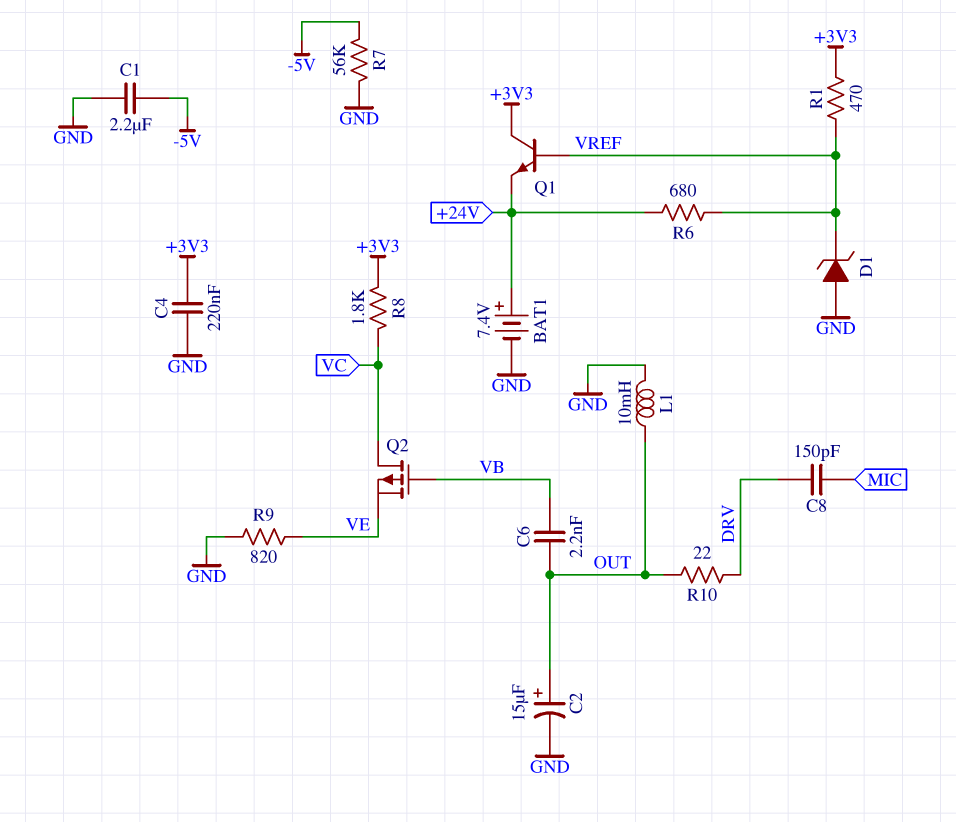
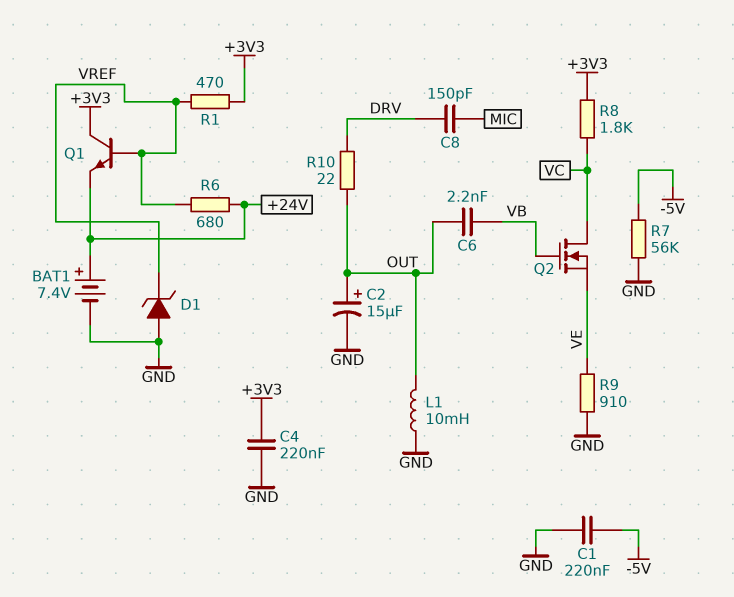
C1: 2.2uF (-5V, GND) -> 220nF (-5V, GND)
Q2: PMOS (G VB, D VC, S VE) -> NMOS (G VB, D VC, S VE)
R9: 820 (GND, VE) -> 910 (GND, VE)

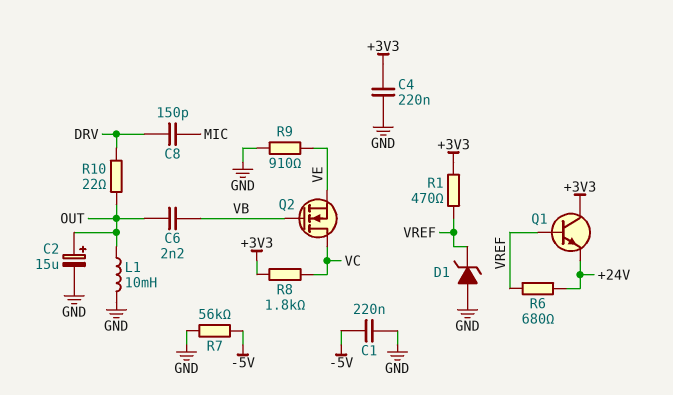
BAT1: 7.4V (plus +24V, minus GND) -> none

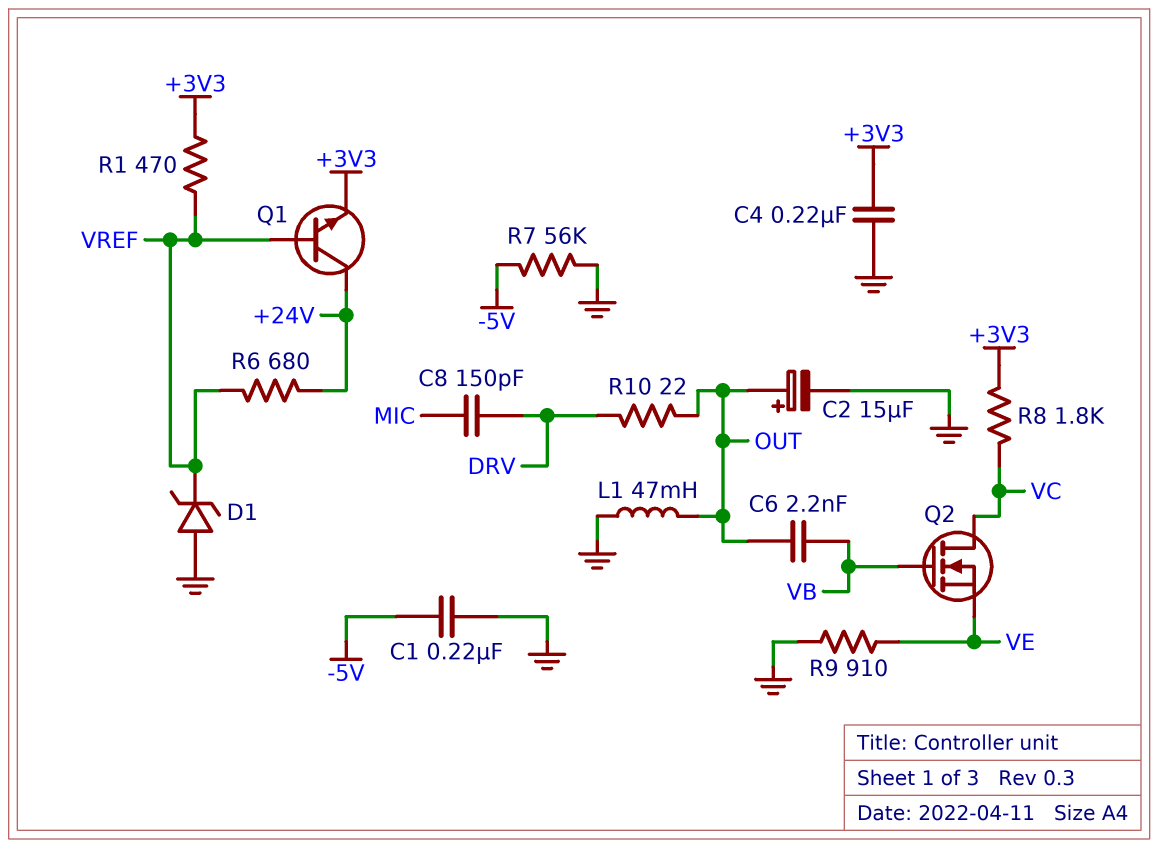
L1: 10mH (GND, OUT) -> 47mH (GND, OUT)
Q1: NPN (B VREF, C +3V3, E +24V) -> NPN (B VREF, C +24V, E +3V3)

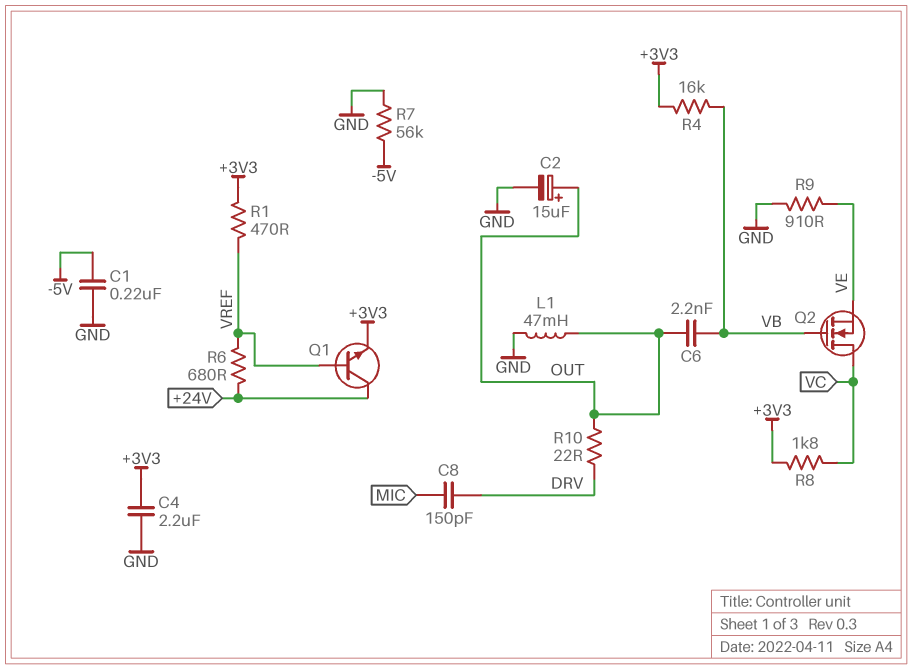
C4: 220nF (+3V3, GND) -> 2.2uF (+3V3, GND)
D1: zener (A GND, K VREF) -> none
R4: none -> 16k (+3V3, VB)

